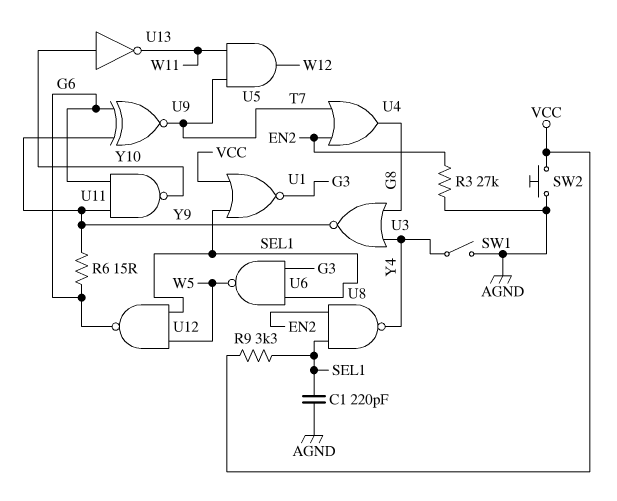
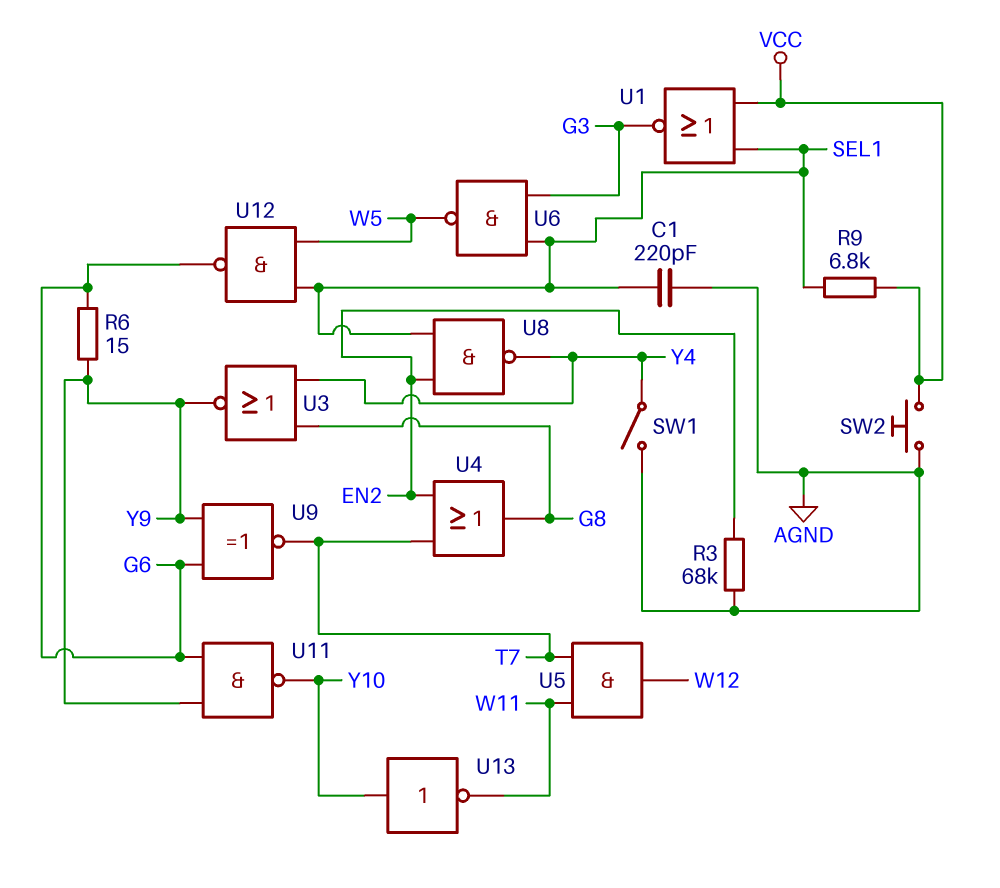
R3: 27k (AGND, EN2) -> 68k (AGND, EN2)
R9: 3.3k (SEL1, VCC) -> 6.8k (SEL1, VCC)

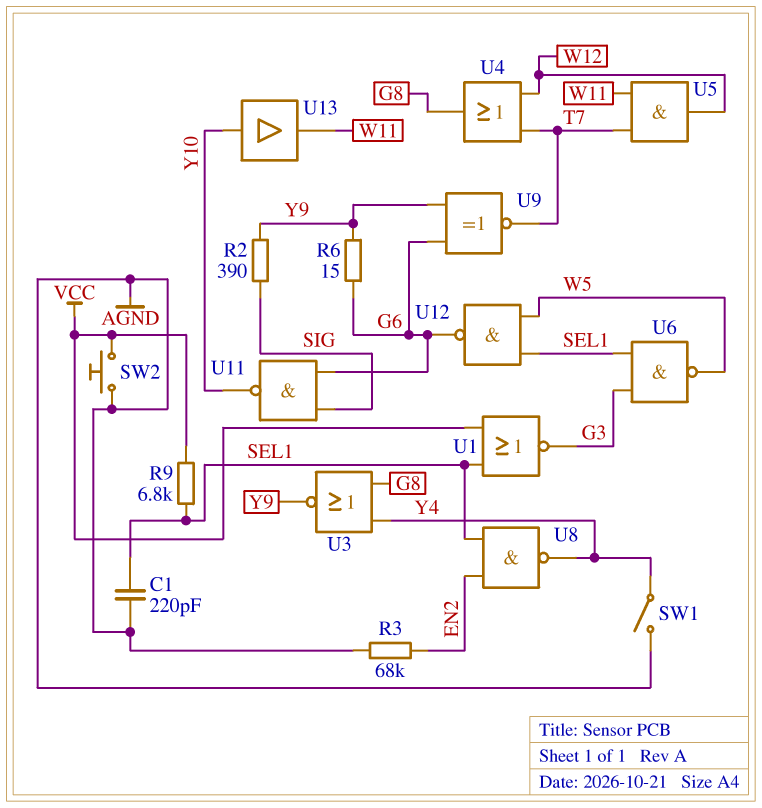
R2: none -> 390 (SIG, Y9)
U4: OR (in EN2, in T7, out G8) -> OR (in T7, in W12, out G8)
U11: NAND (in G6, in Y9, out Y10) -> NAND (in G6, in SIG, out Y10)
U13: NOT (in Y10, out W11) -> buffer (in Y10, out W11)

